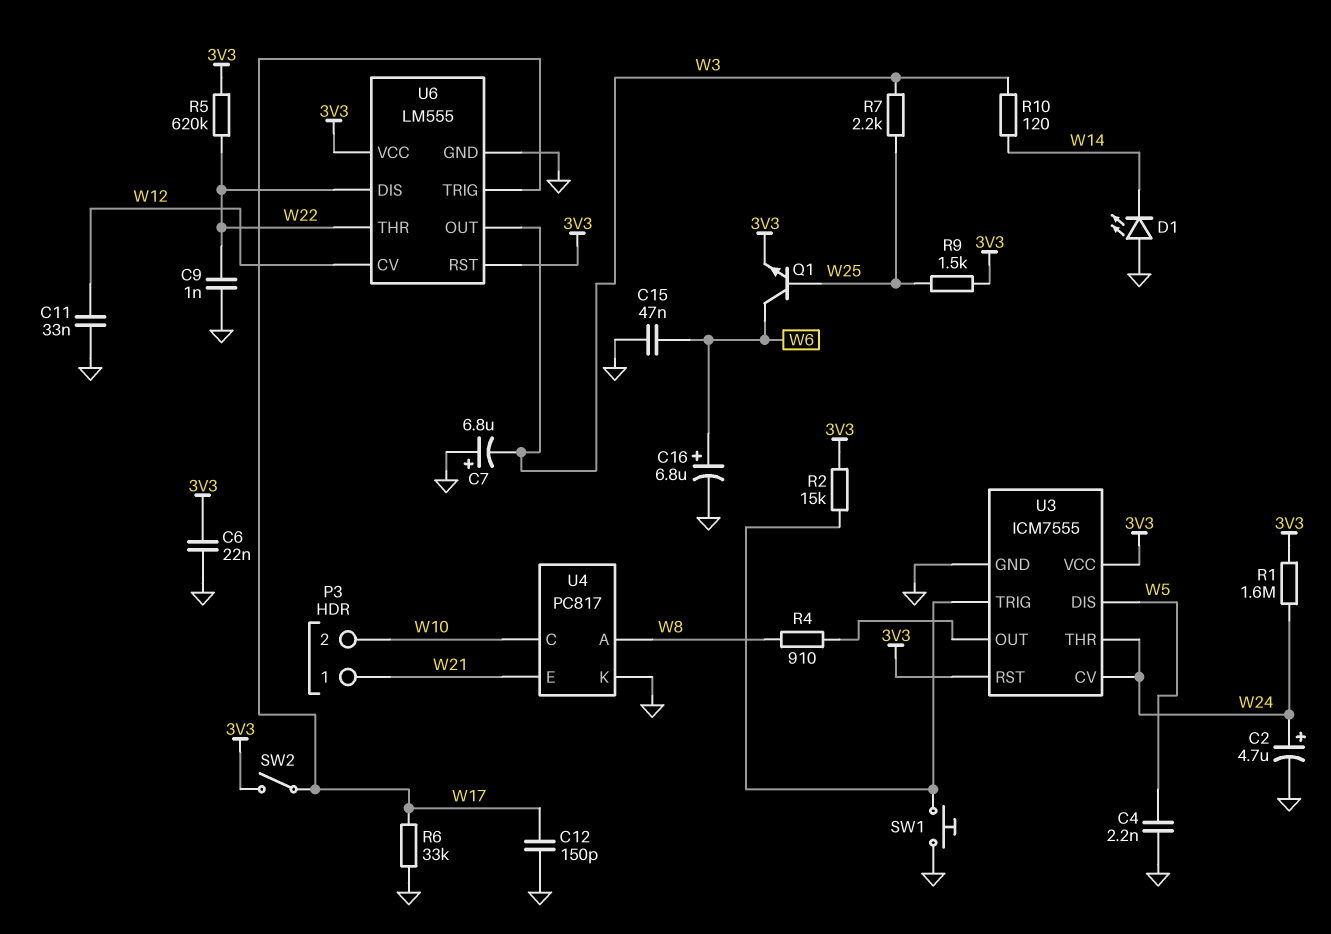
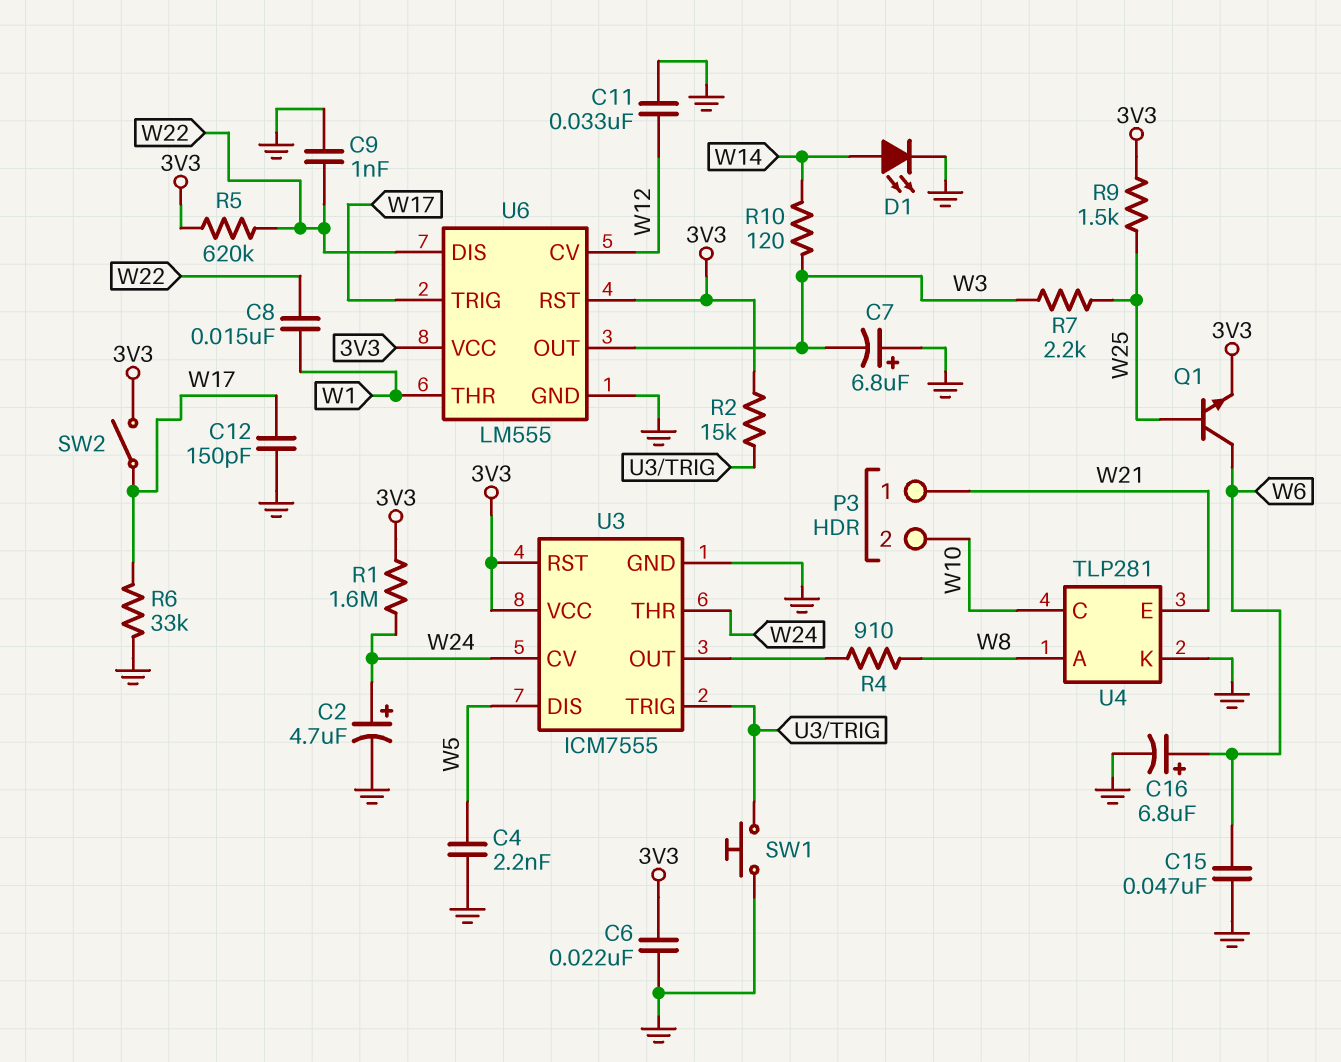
C8: none -> 15nF (W1, W22)
D1: LED (A GND, K W14) -> LED (A W14, K GND)
U4: PC817 -> TLP281
U6 pin THR: W22 -> W1

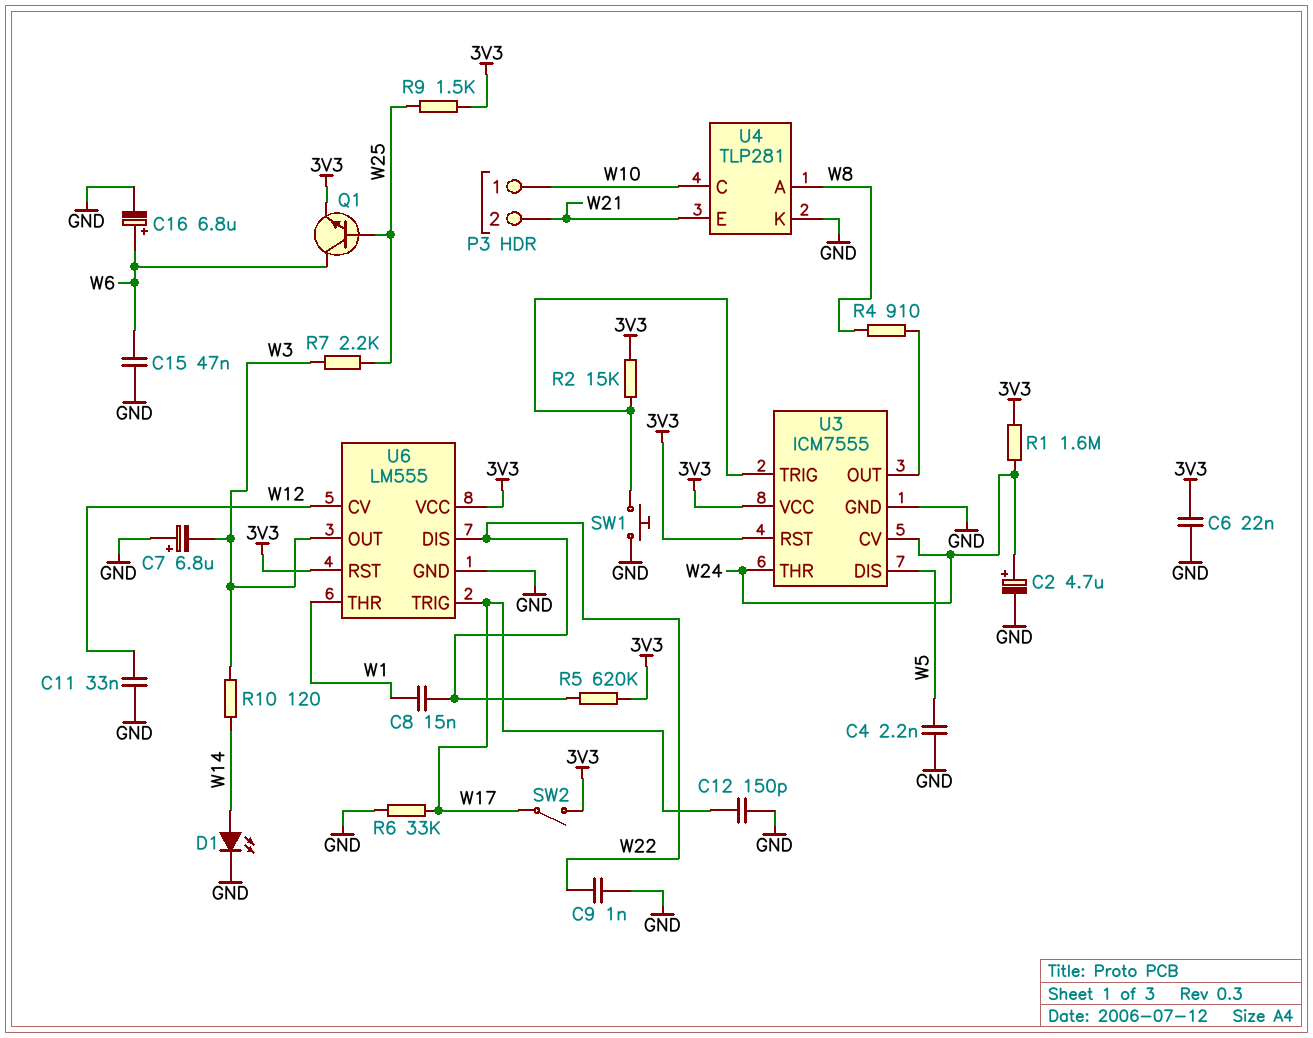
P3 pin 1: W21 -> W10
P3 pin 2: W10 -> W21

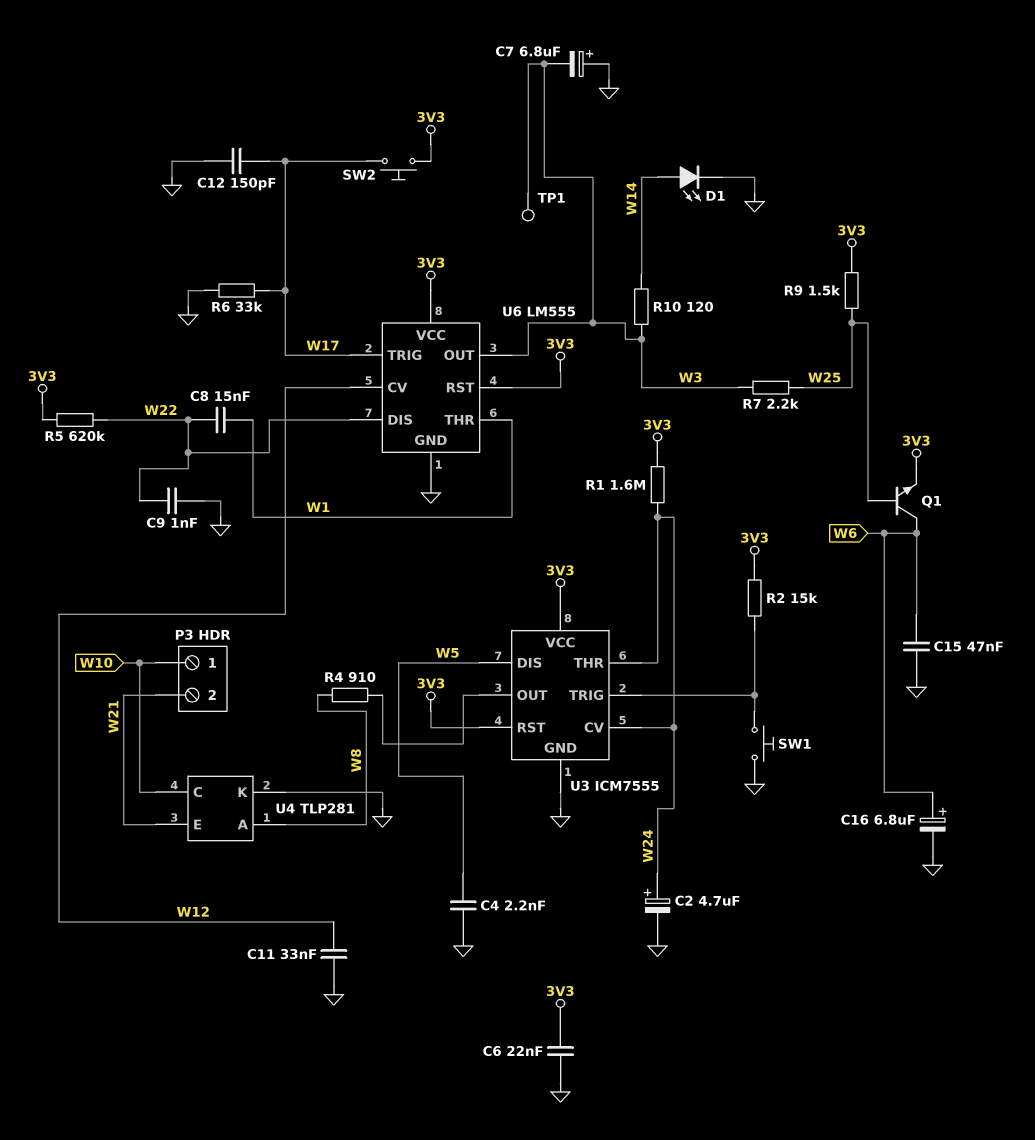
SW2: switch (3V3, W17) -> button (3V3, W17)
TP1: none -> test point (W3)

